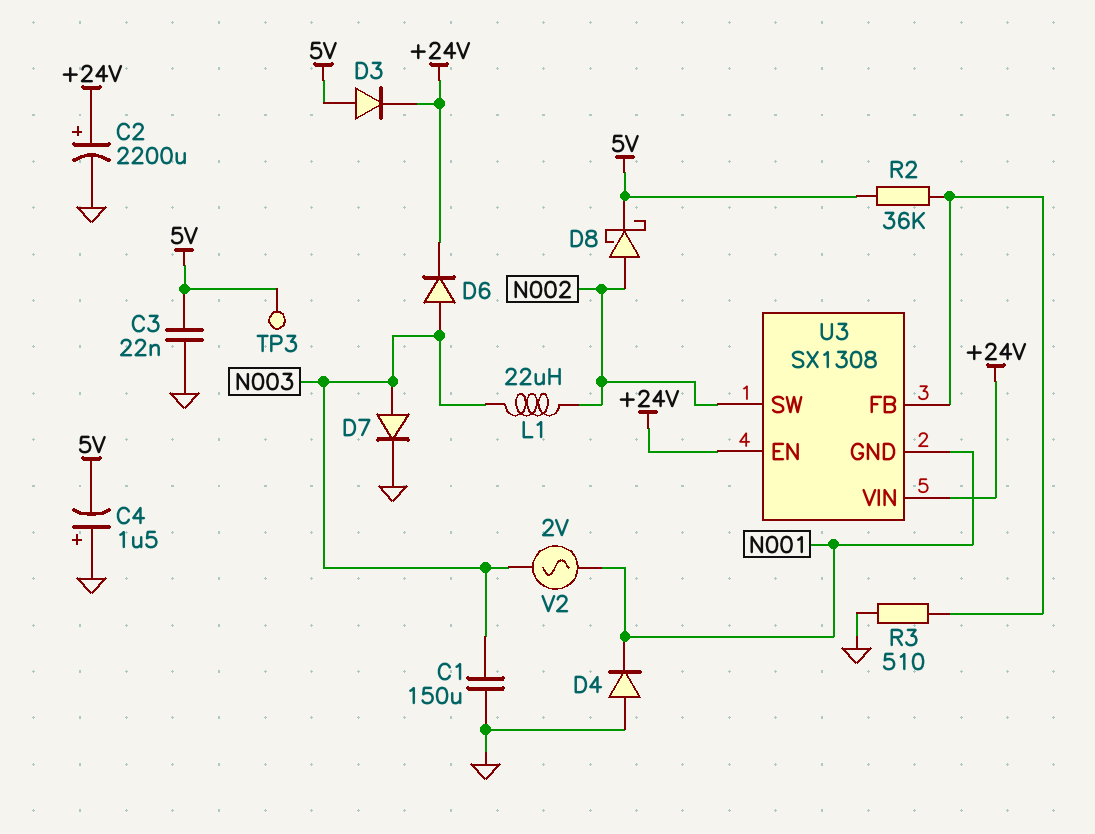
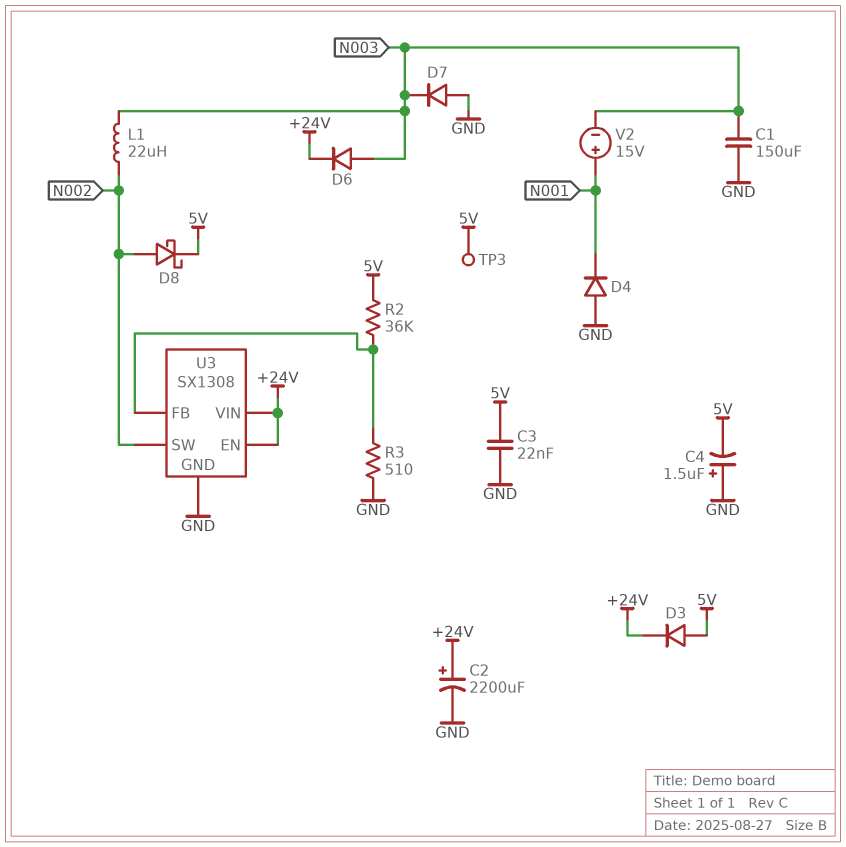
D7: diode (A N003, K GND) -> diode (A GND, K N003)
U3 pin GND: N001 -> GND
V2: AC 2V (N001, N003) -> 15V (plus N001, minus N003)

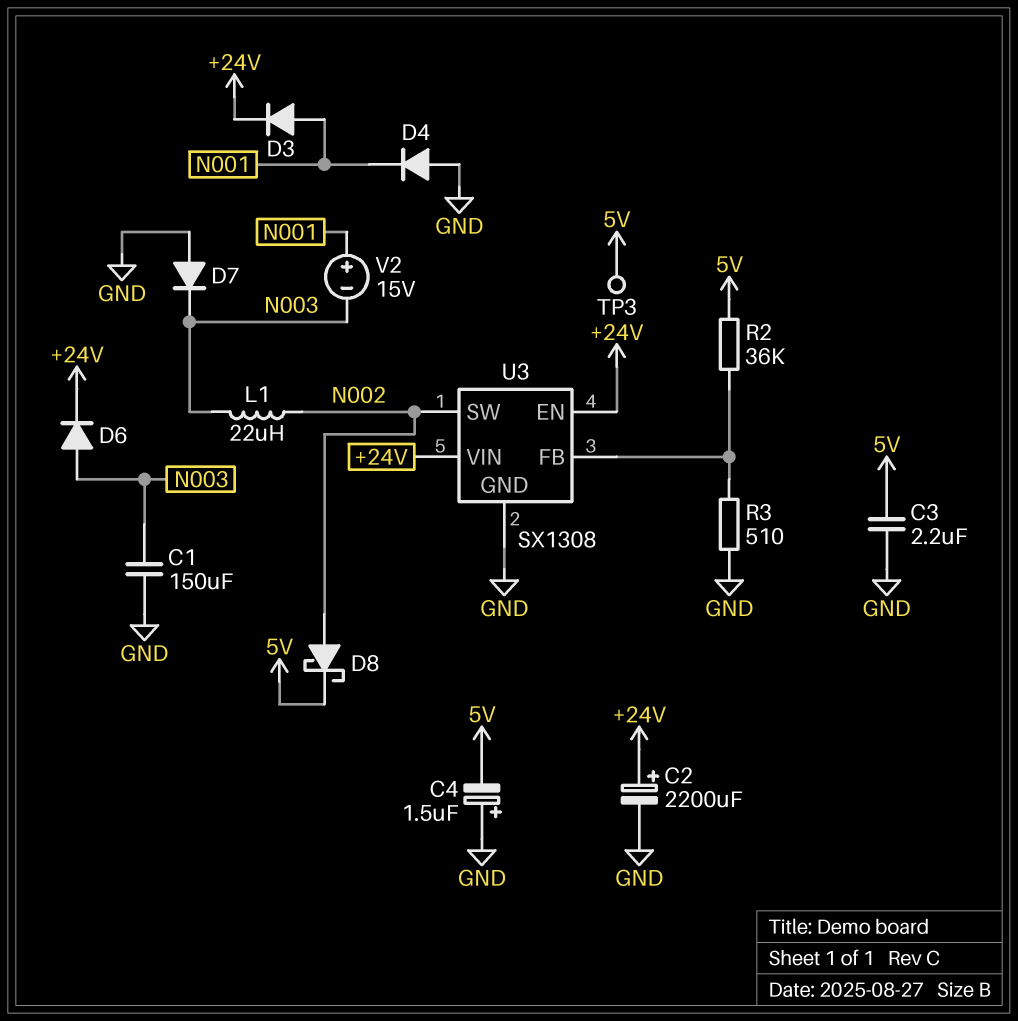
C3: 22nF (5V, GND) -> 2.2uF (5V, GND)
D3: diode (A 5V, K +24V) -> diode (A N001, K +24V)

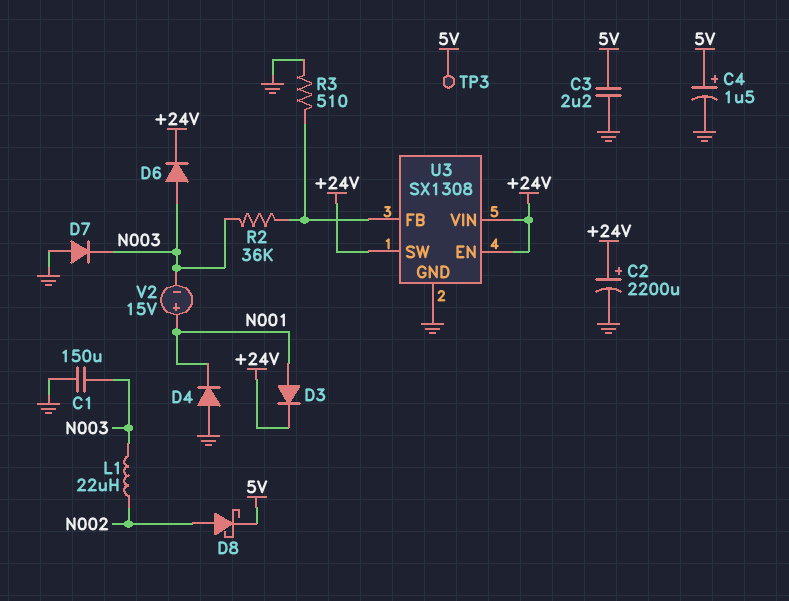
C4: 1.5uF (plus GND, minus 5V) -> 1.5uF (plus 5V, minus GND)
R2: 36k (5V, U3/FB) -> 36k (N003, U3/FB)
U3 pin SW: N002 -> +24V

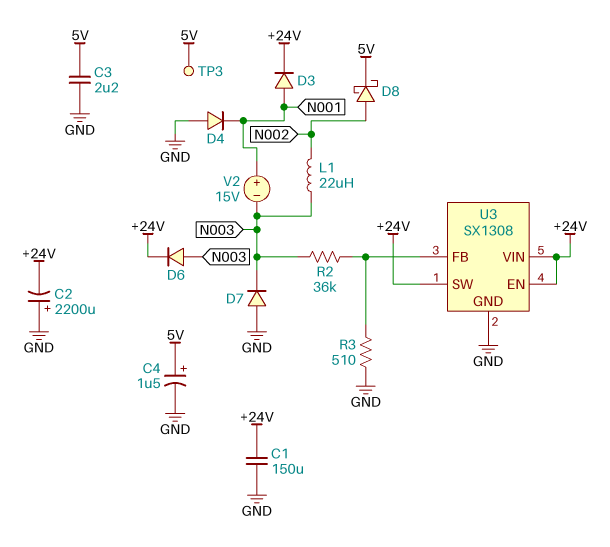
C1: 150uF (GND, N003) -> 150uF (+24V, GND)
C2: 2200uF (plus +24V, minus GND) -> 2200uF (plus GND, minus +24V)

